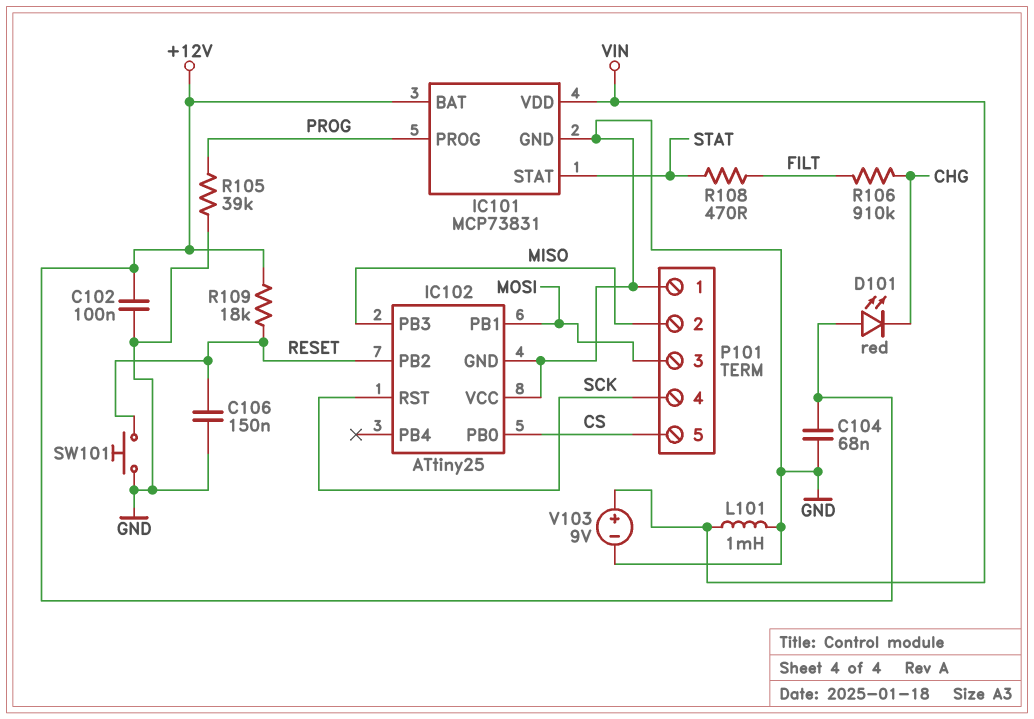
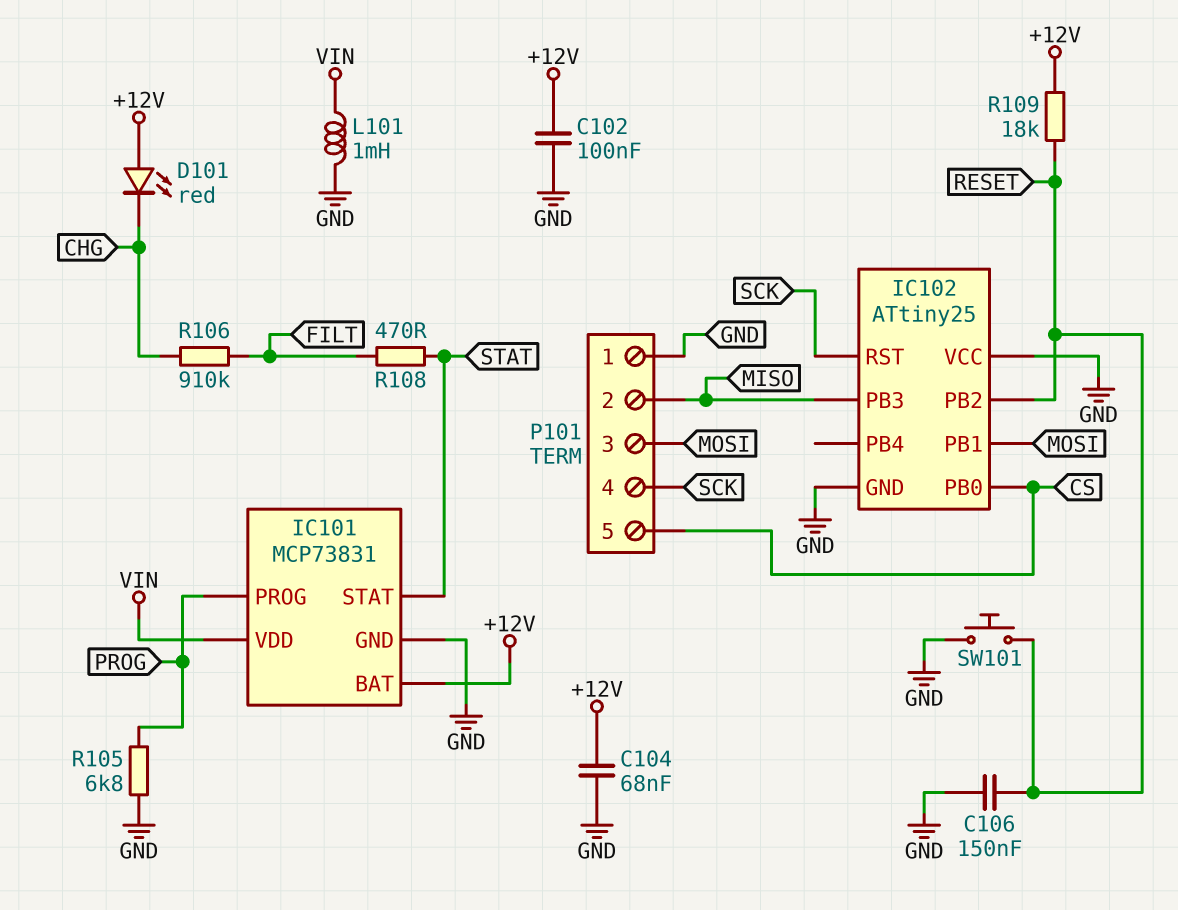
R105: 39k (GND, PROG) -> 6.8k (GND, PROG)
V103: 9V (plus VIN, minus GND) -> none

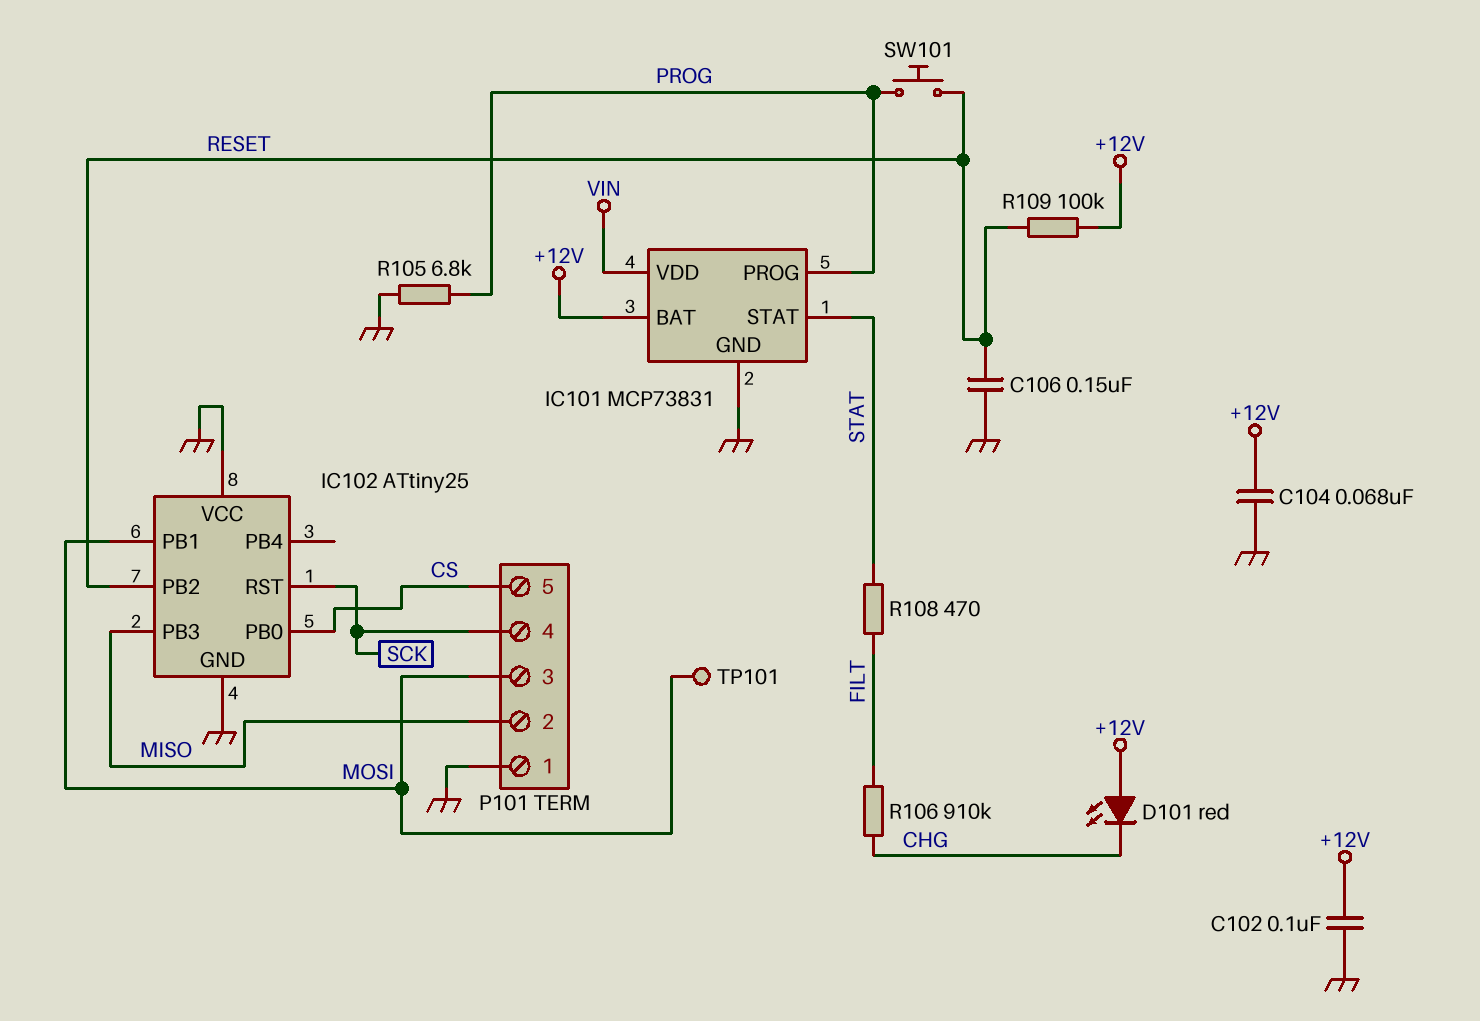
L101: 1mH (GND, VIN) -> none
R109: 18k (+12V, RESET) -> 100k (+12V, RESET)
SW101: button (GND, RESET) -> button (PROG, RESET)
TP101: none -> test point (MOSI)

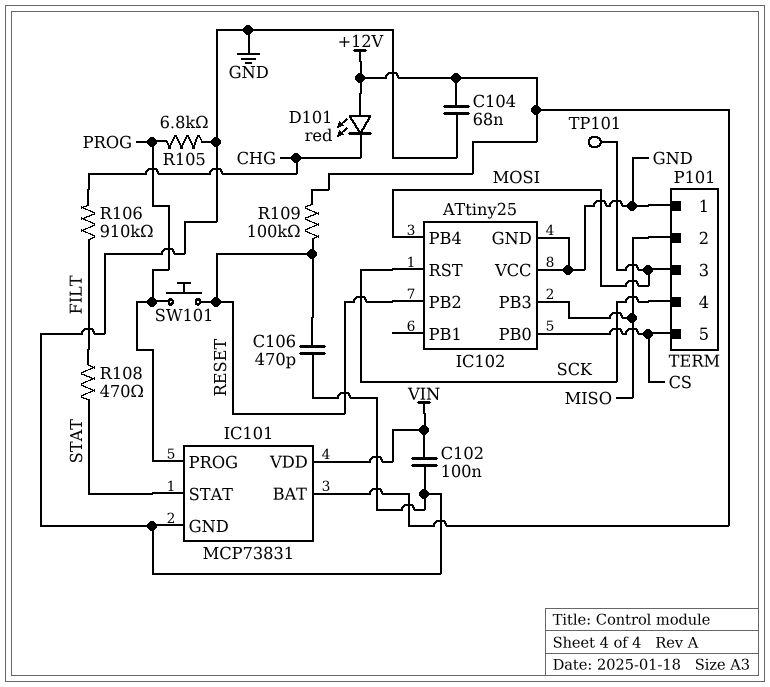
C102: 100nF (+12V, GND) -> 100nF (GND, VIN)
C106: 150nF (GND, RESET) -> 470pF (GND, RESET)
IC102 pin PB1: MOSI -> none
IC102 pin PB4: none -> MOSI

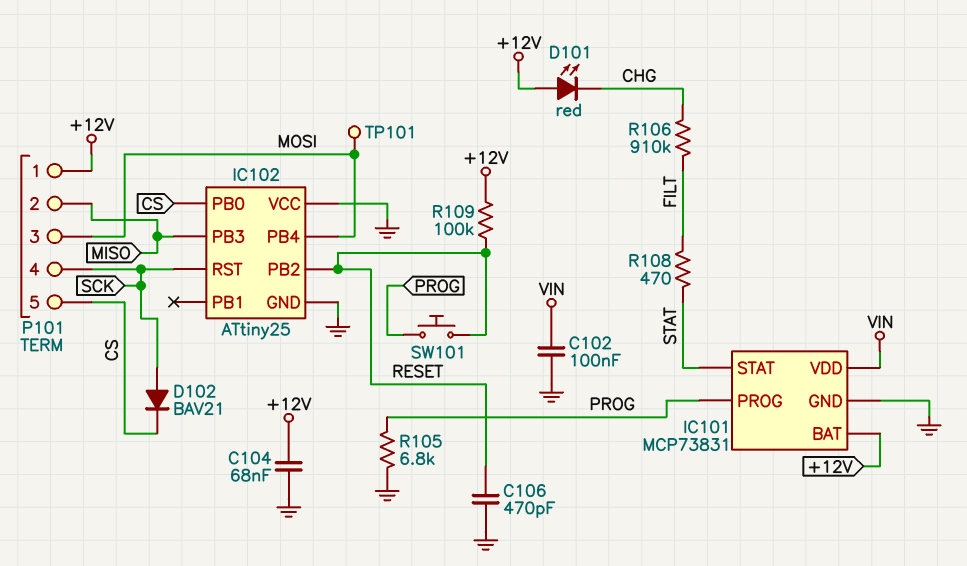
D102: none -> diode BAV21 (A SCK, K CS)
P101 pin 1: GND -> +12V

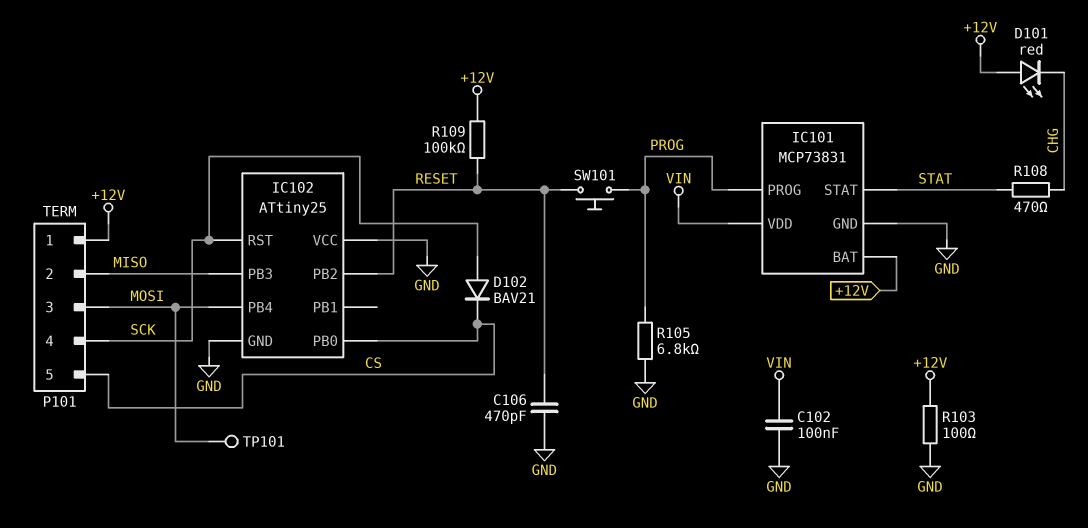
C104: 68nF (+12V, GND) -> none
R103: none -> 100 (+12V, GND)
R106: 910k (CHG, FILT) -> none
R108: 470 (FILT, STAT) -> 470 (CHG, STAT)

